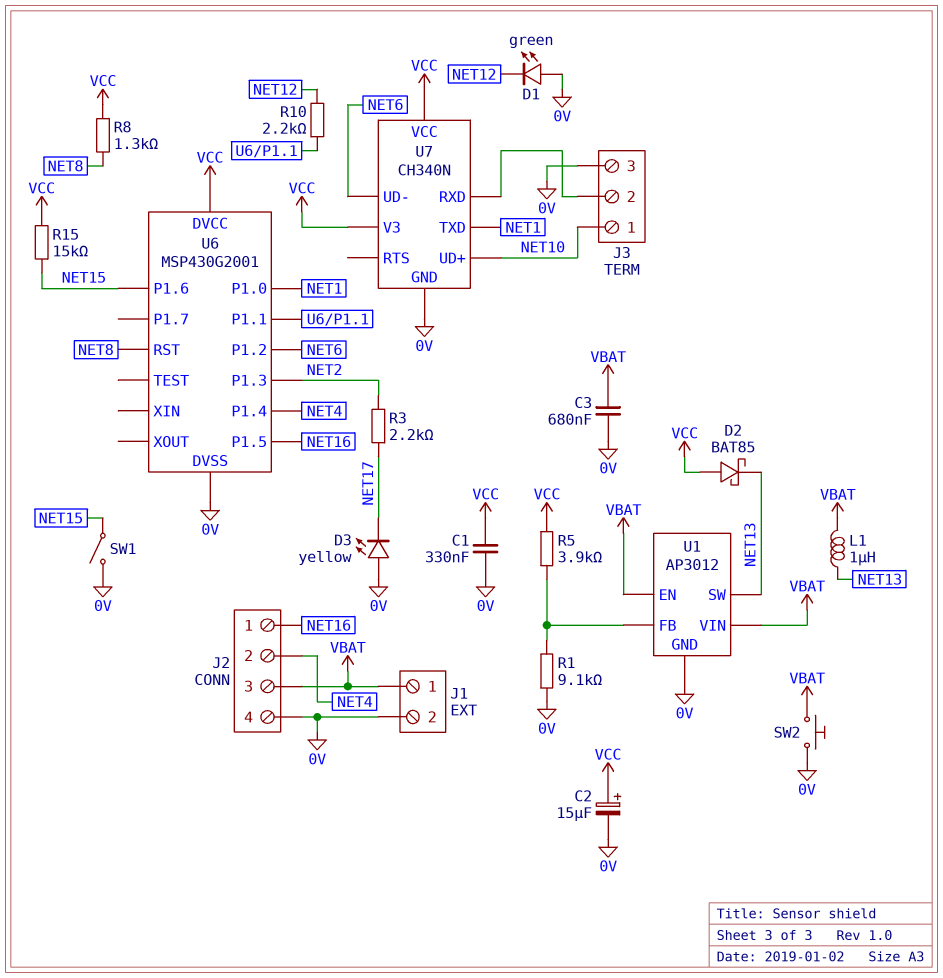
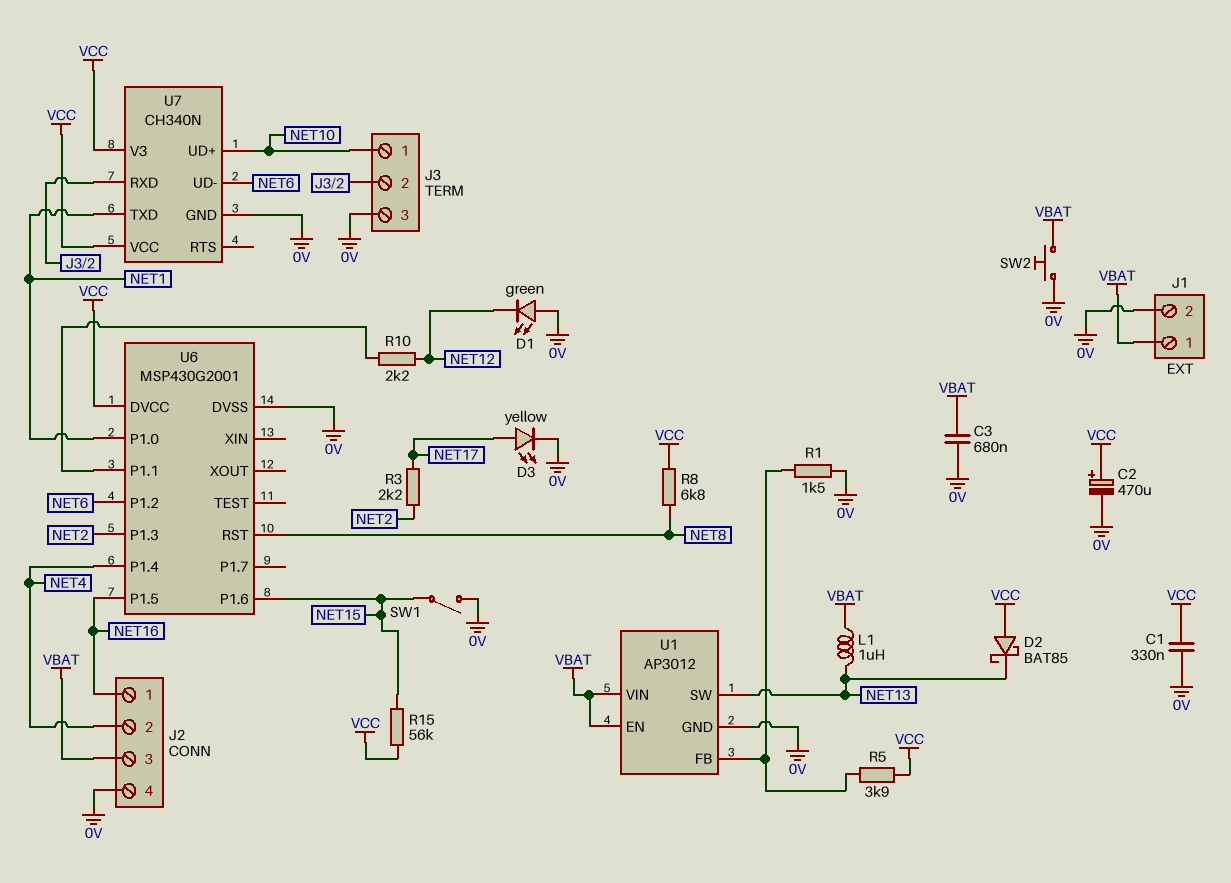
C2: 15uF (plus VCC, minus 0V) -> 470uF (plus VCC, minus 0V)
D3: LED yellow (A 0V, K NET17) -> LED yellow (A NET17, K 0V)
R1: 9.1k (0V, U1/FB) -> 1.5k (0V, U1/FB)
R8: 1.3k (NET8, VCC) -> 6.8k (NET8, VCC)
R15: 15k (NET15, VCC) -> 56k (NET15, VCC)

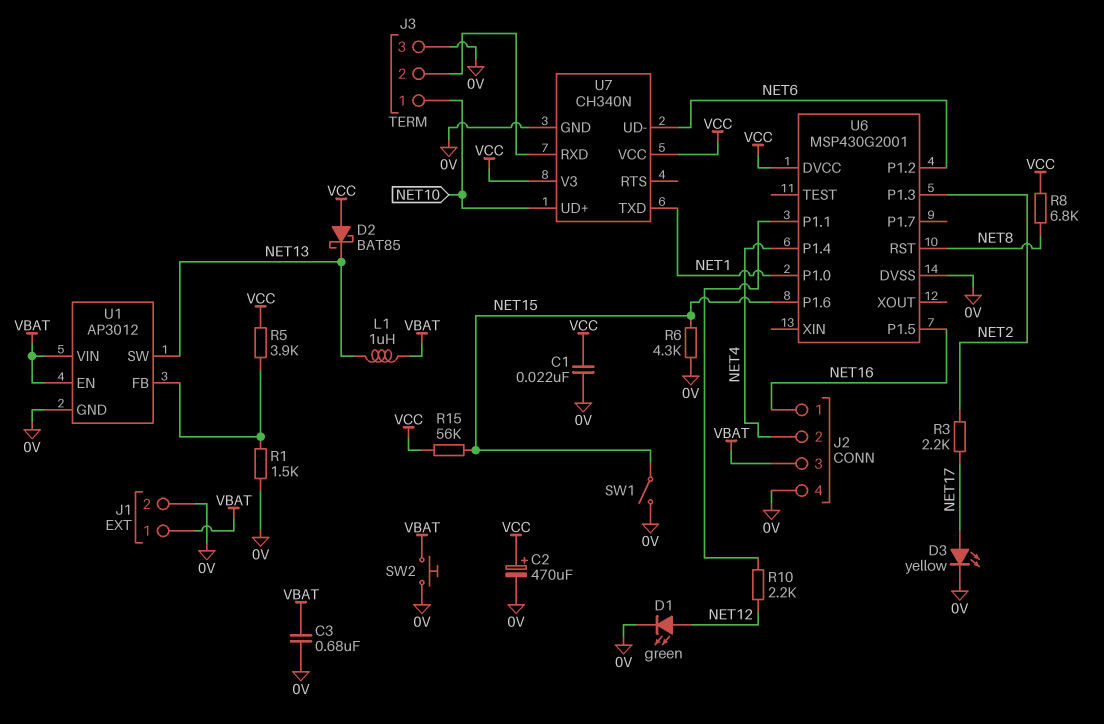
C1: 330nF (0V, VCC) -> 22nF (0V, VCC)
D1: LED green (A 0V, K NET12) -> LED green (A NET12, K 0V)
R6: none -> 4.3k (0V, NET15)

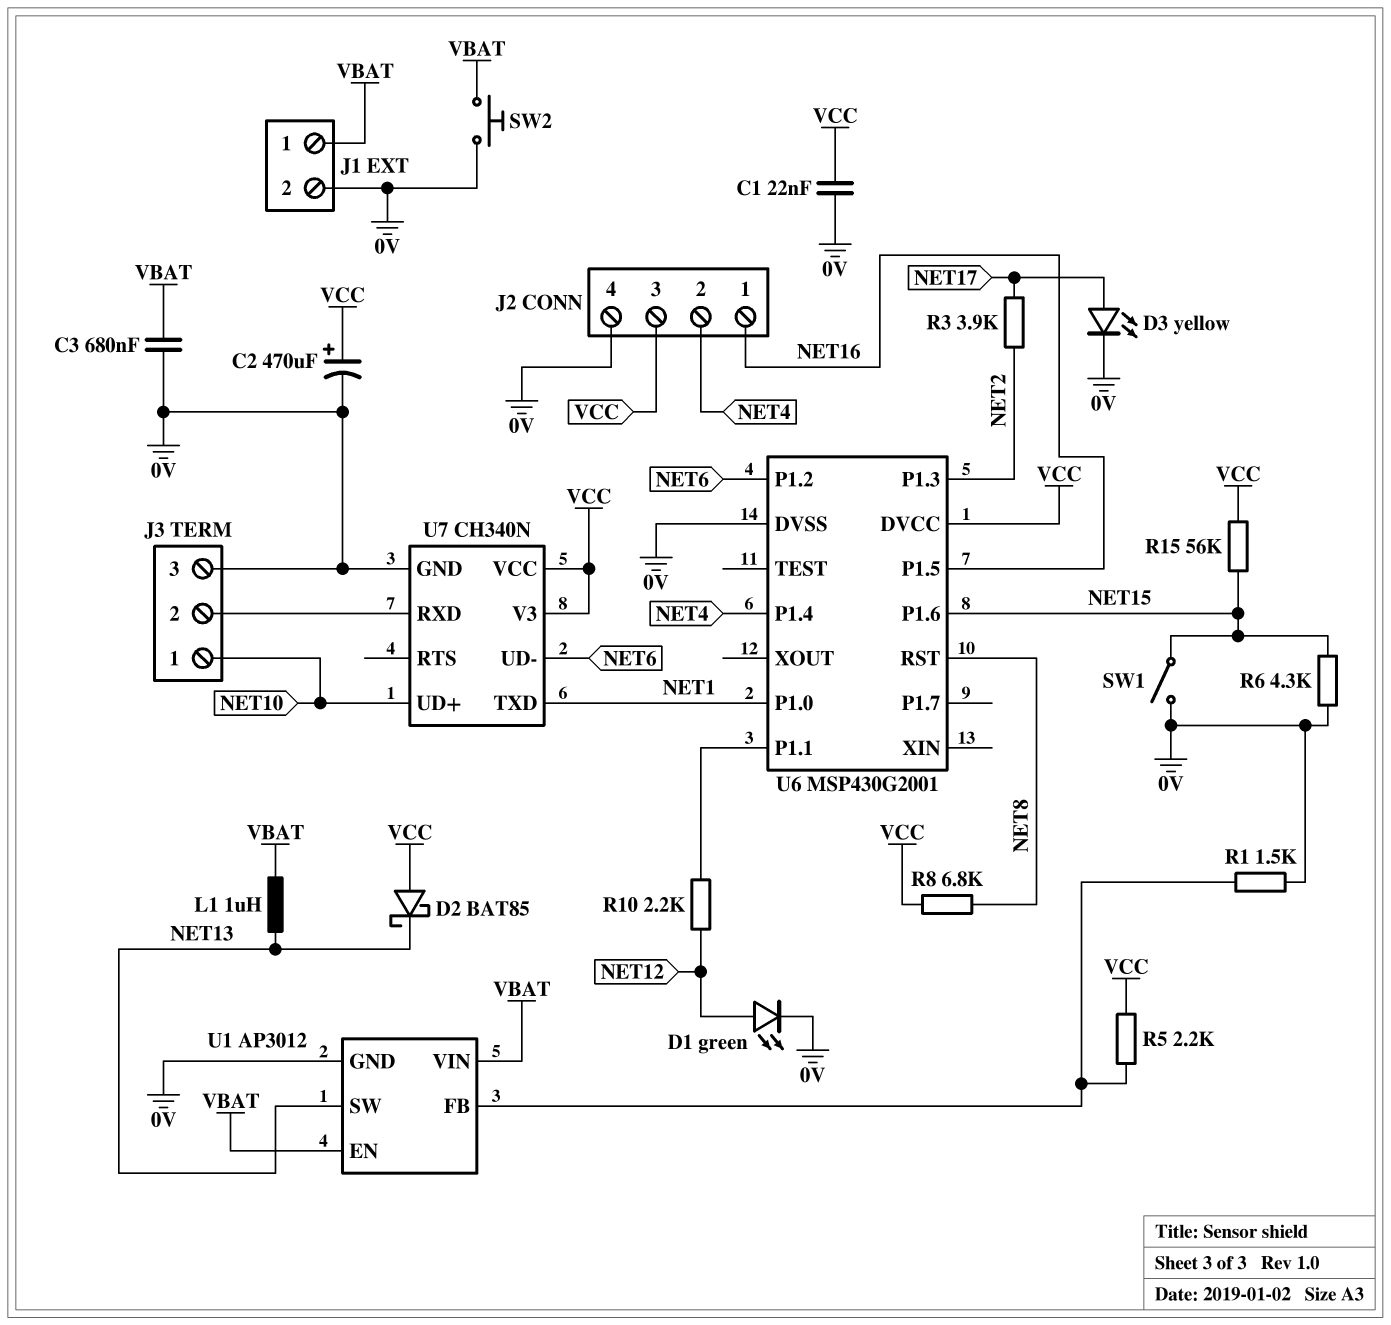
J2 pin 3: VBAT -> VCC
R3: 2.2k (NET2, NET17) -> 3.9k (NET2, NET17)
R5: 3.9k (U1/FB, VCC) -> 2.2k (U1/FB, VCC)

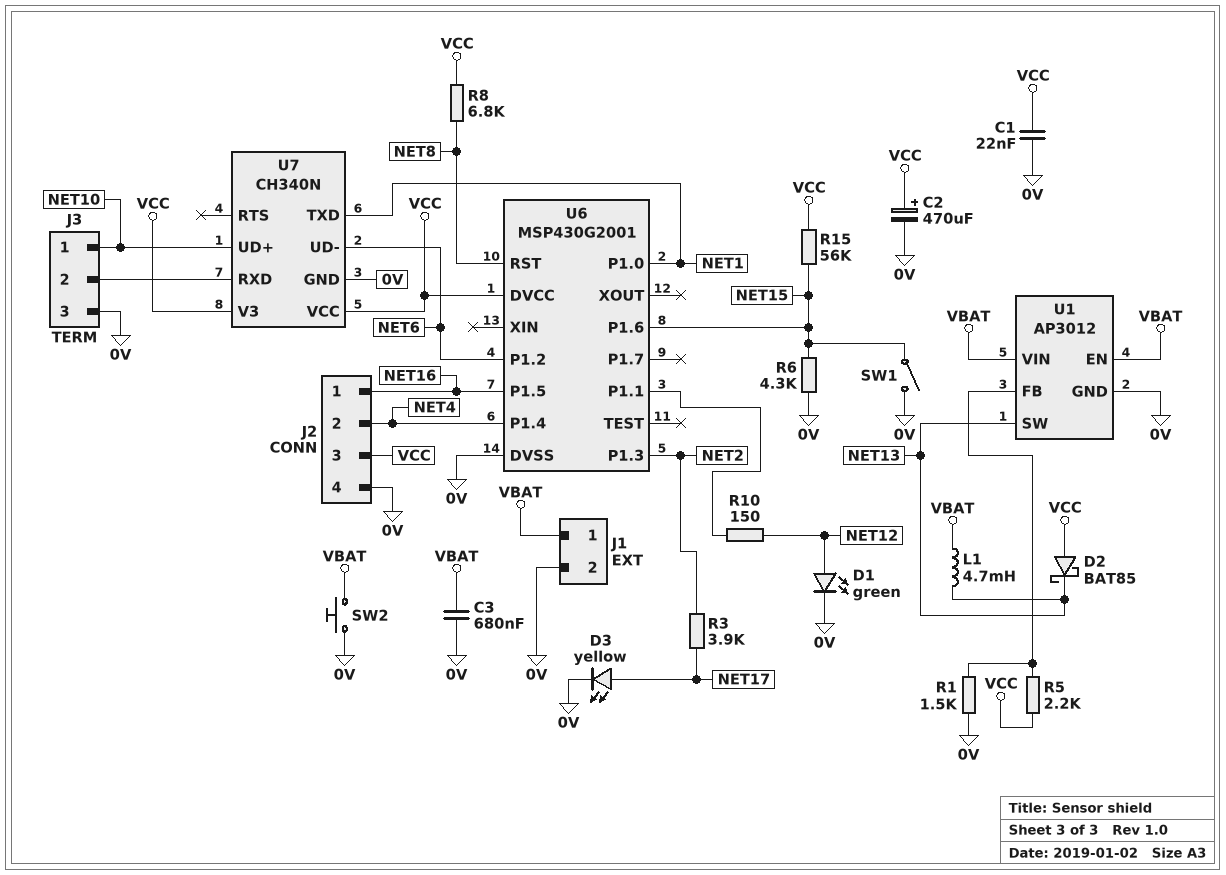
L1: 1uH (NET13, VBAT) -> 4.7mH (NET13, VBAT)
R10: 2.2k (NET12, U6/P1.1) -> 150 (NET12, U6/P1.1)

